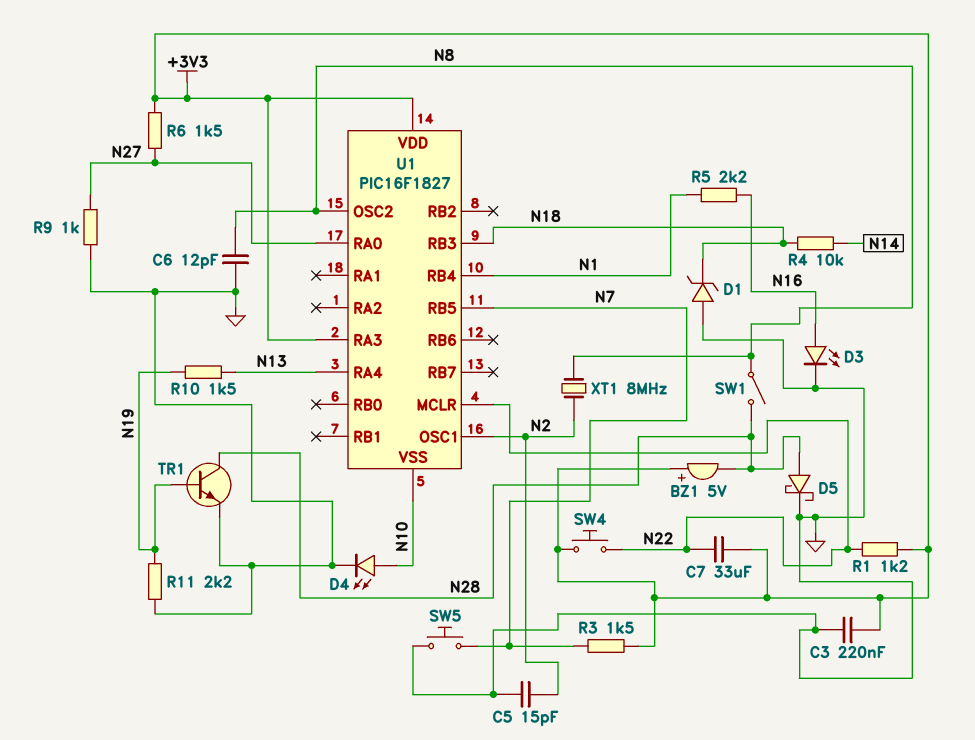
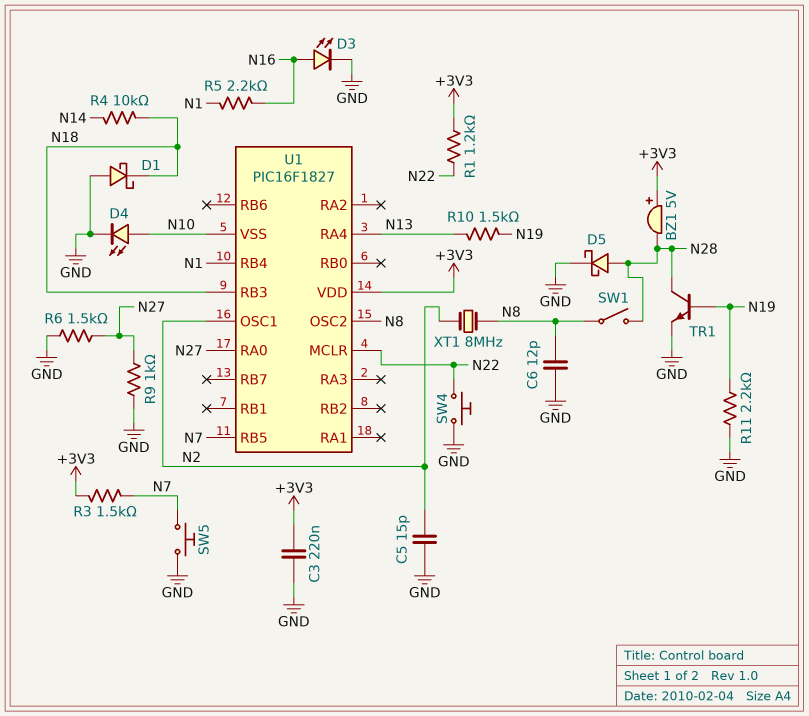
C7: 33uF (+3V3, N22) -> none
D1: zener (A GND, K N18) -> schottky (A GND, K N18)
R6: 1.5k (+3V3, N27) -> 1.5k (GND, N27)
SW4: button (+3V3, N22) -> button (GND, N22)
U1 pin RA3: +3V3 -> none

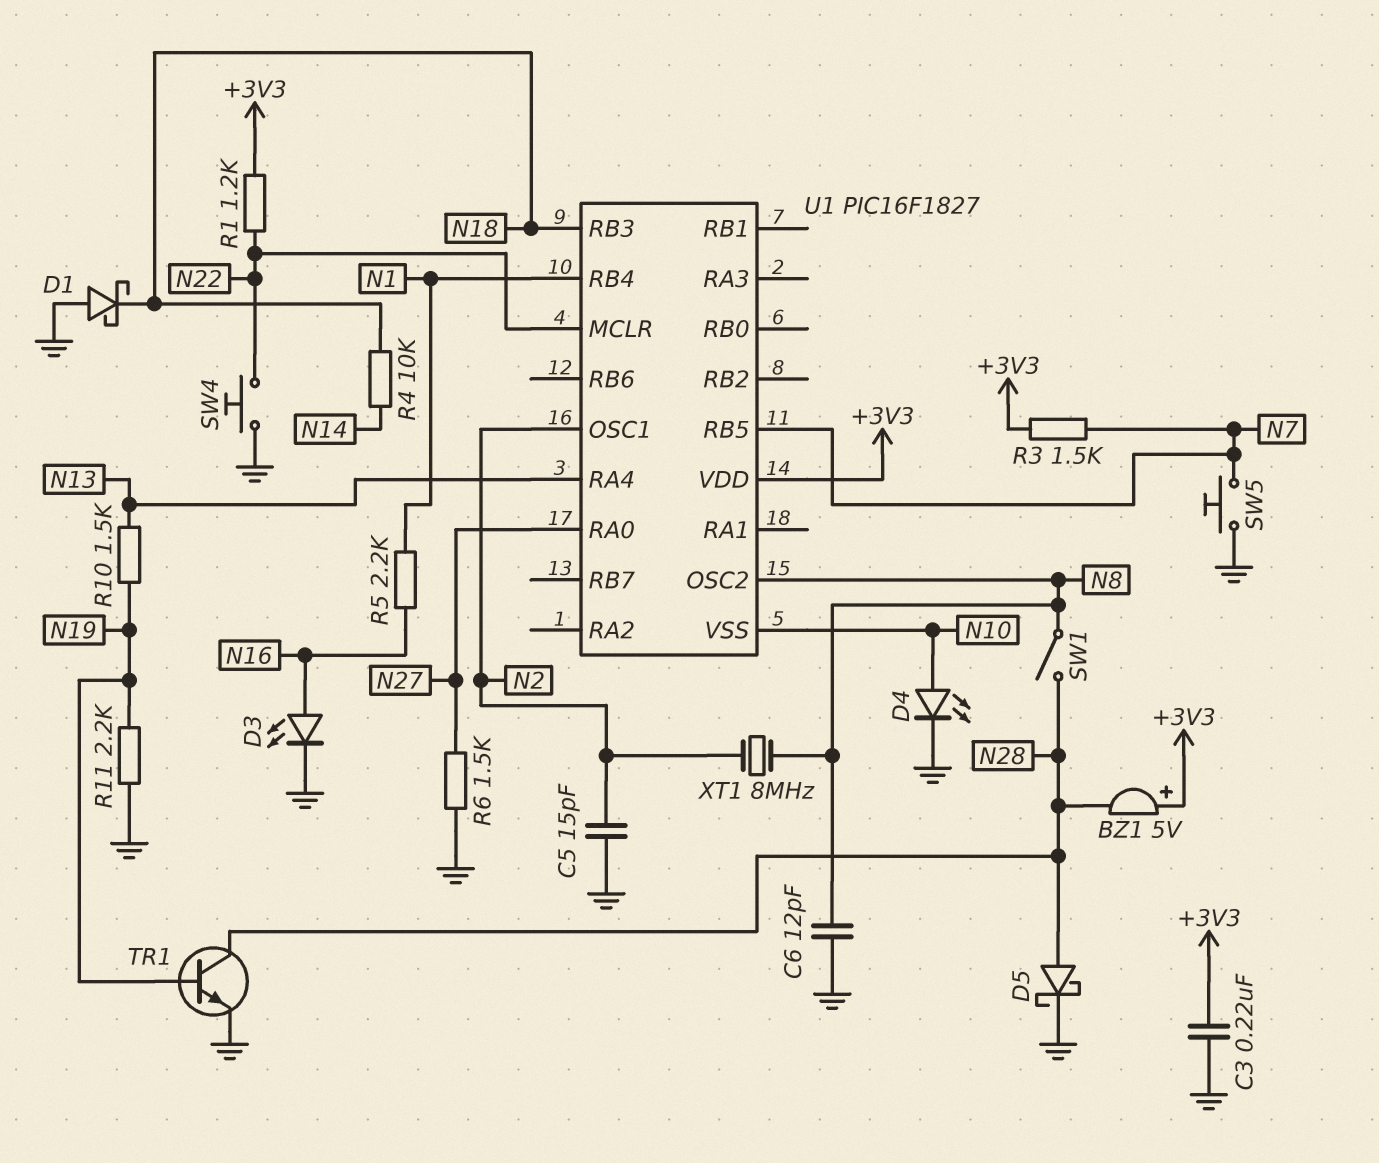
R9: 1k (GND, N27) -> none

